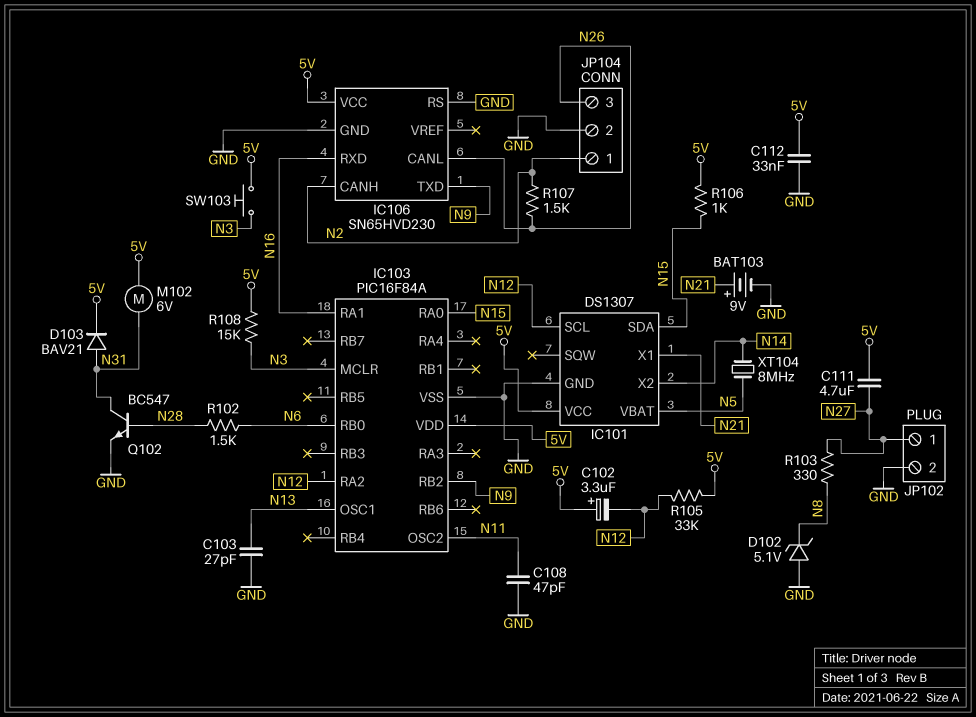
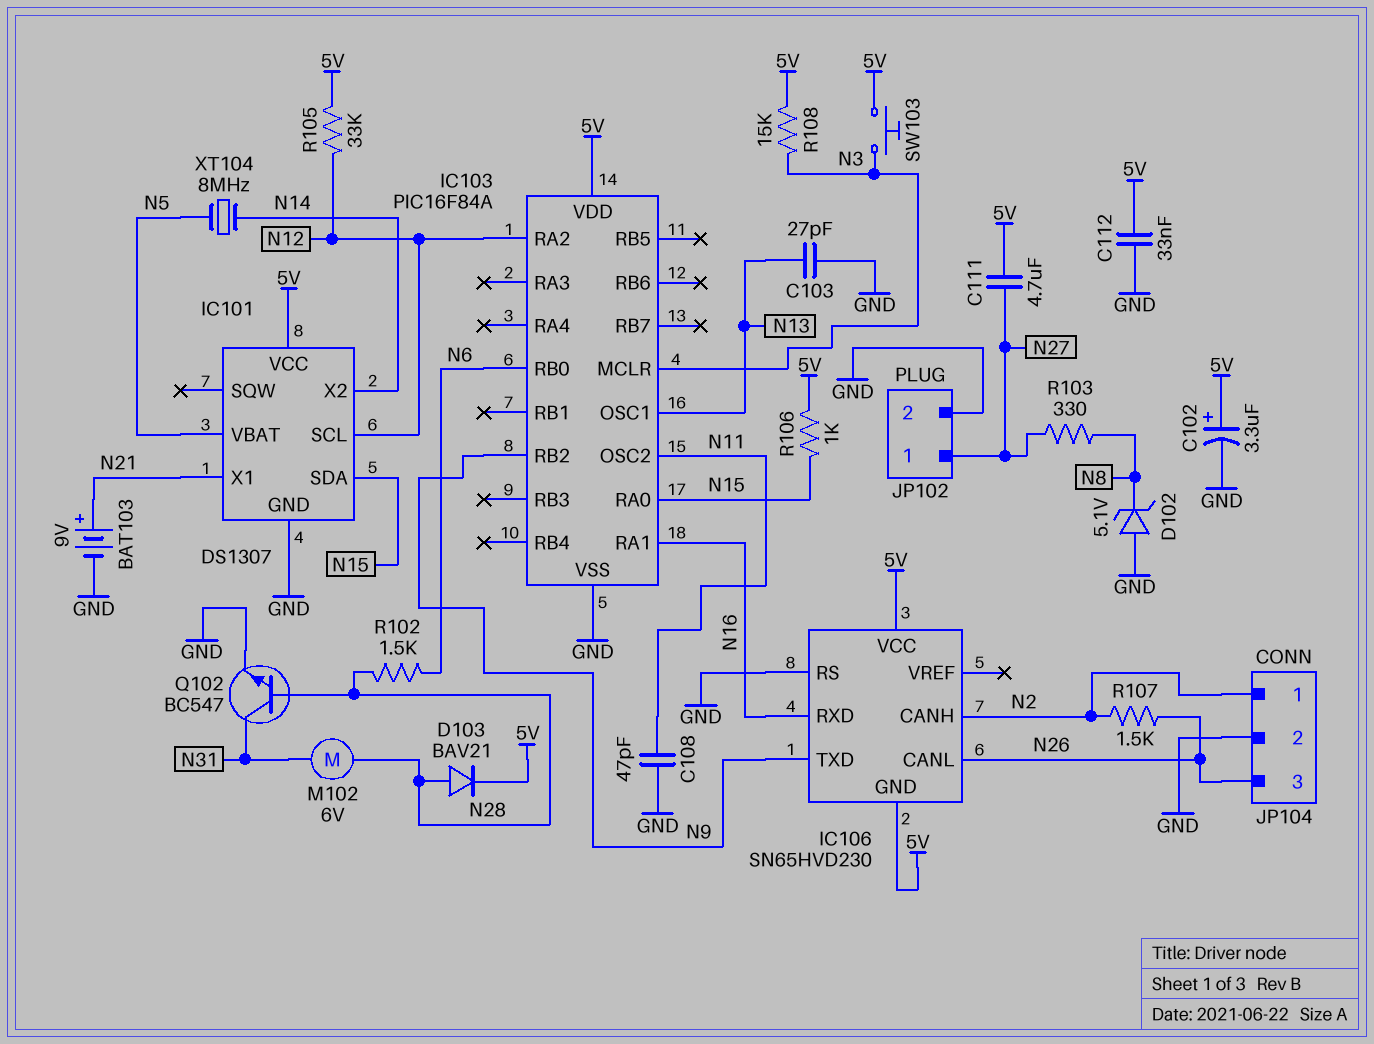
C102: 3.3uF (plus 5V, minus N12) -> 3.3uF (plus 5V, minus GND)
D103: diode BAV21 (A N31, K 5V) -> diode BAV21 (A N28, K 5V)
IC106 pin GND: GND -> 5V
M102: motor 6V (5V, N31) -> motor 6V (N28, N31)

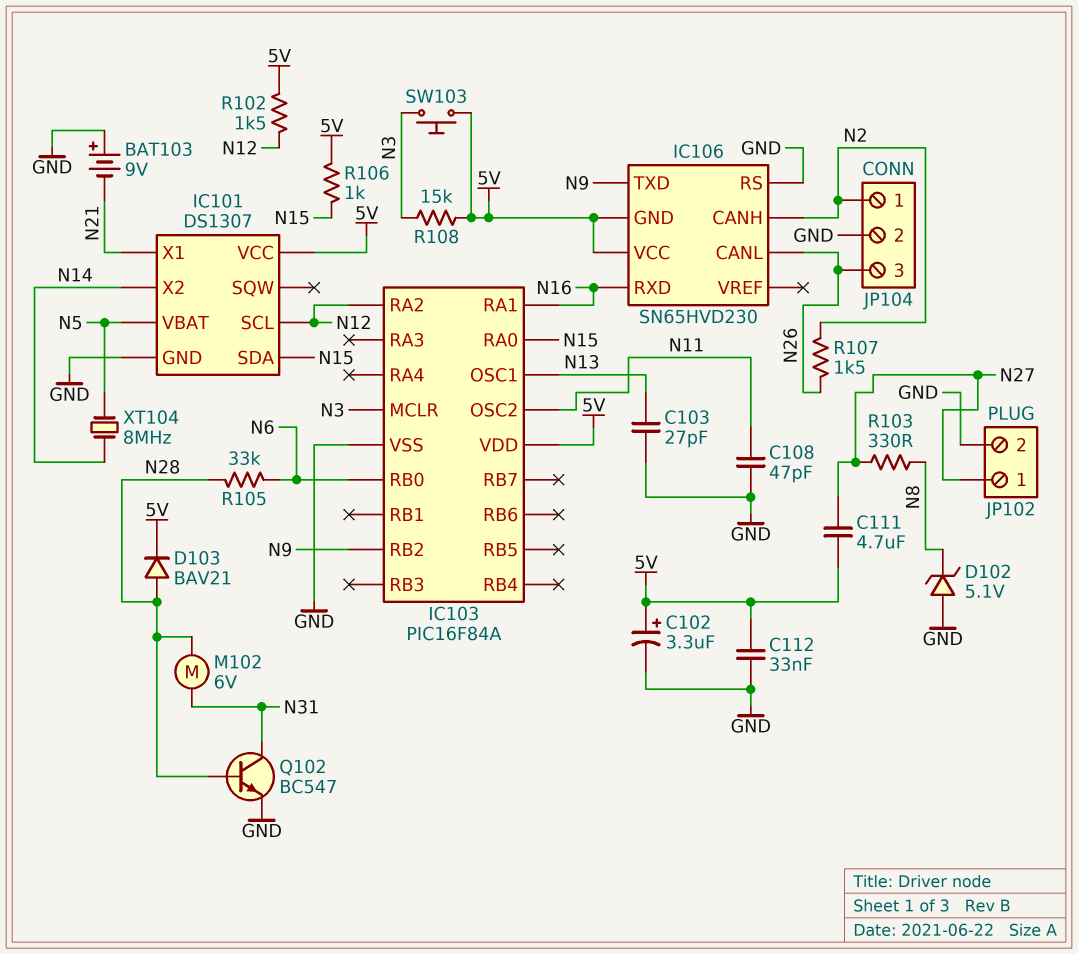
BAT103: 9V (plus N21, minus GND) -> 9V (plus GND, minus N21)
R102: 1.5k (N6, N28) -> 1.5k (5V, N12)
R105: 33k (5V, N12) -> 33k (N6, N28)

